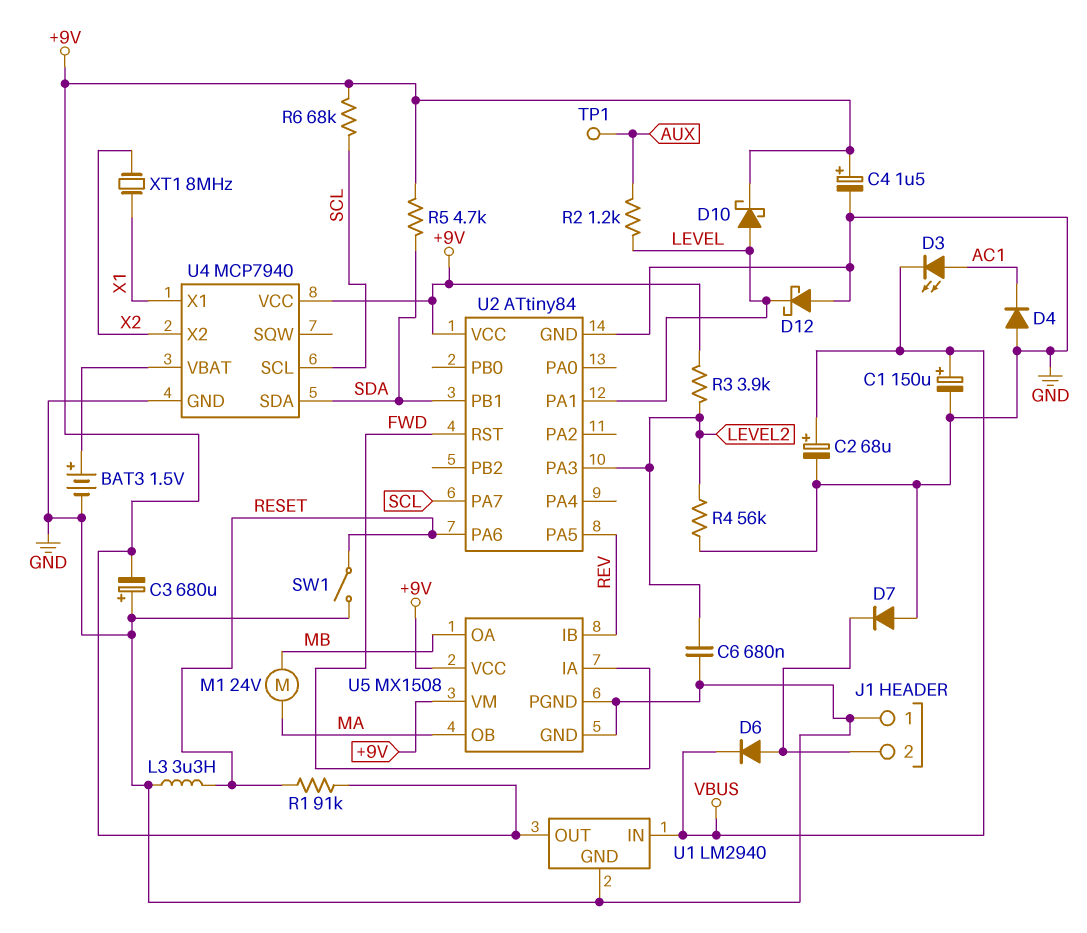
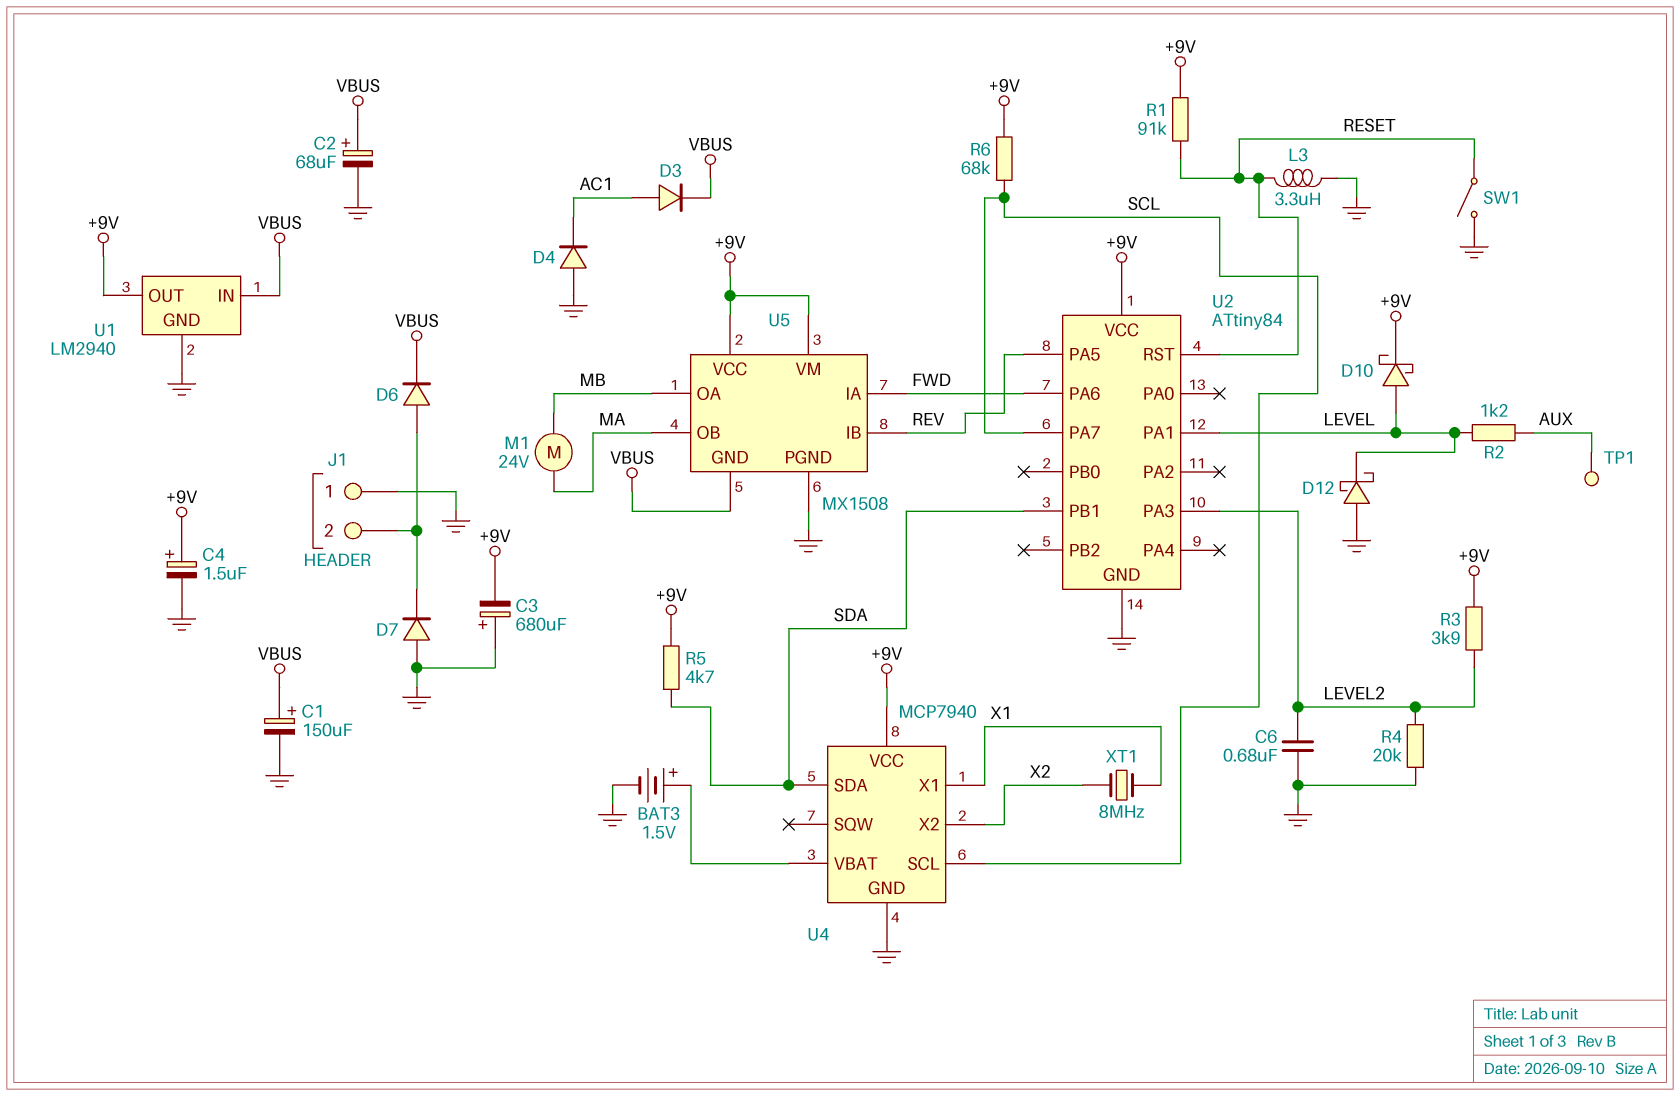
D3: LED (A AC1, K VBUS) -> diode (A AC1, K VBUS)
R4: 56k (GND, LEVEL2) -> 20k (GND, LEVEL2)
U2 pin PA6: RESET -> FWD
U2 pin RST: FWD -> RESET
U5 pin GND: GND -> VBUS

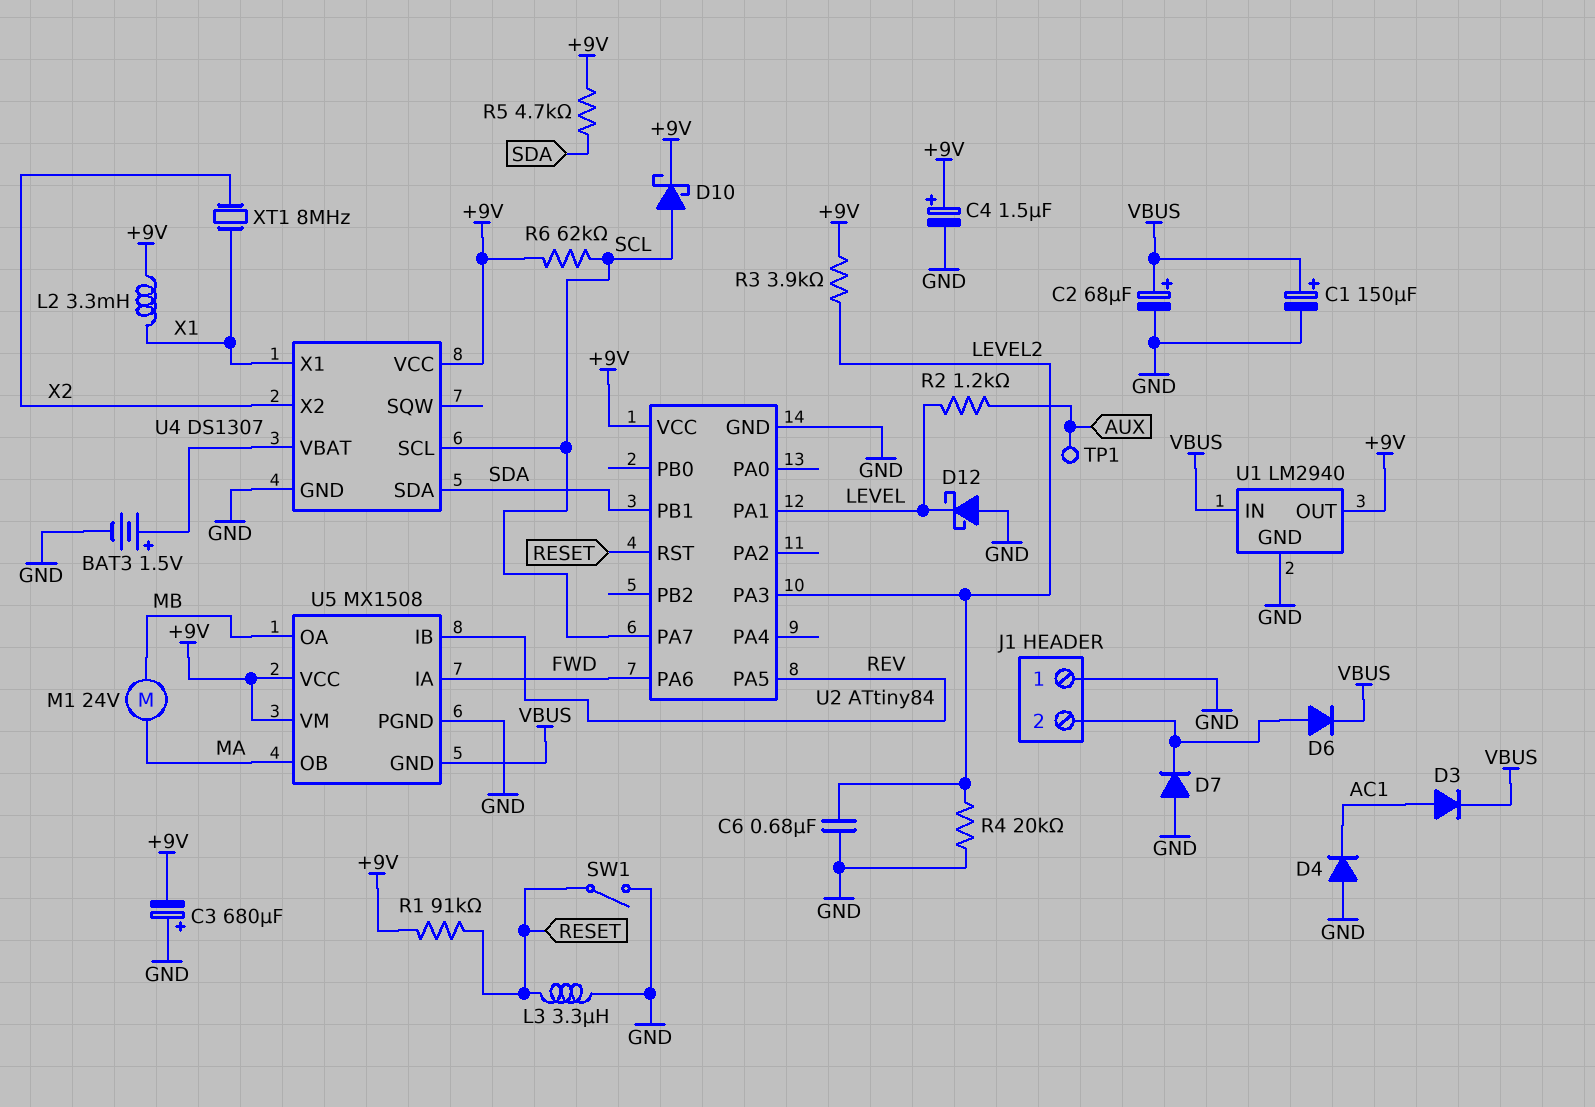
D10: schottky (A LEVEL, K +9V) -> schottky (A SCL, K +9V)
L2: none -> 3.3mH (+9V, X1)
R6: 68k (+9V, SCL) -> 62k (+9V, SCL)
U4: MCP7940 -> DS1307

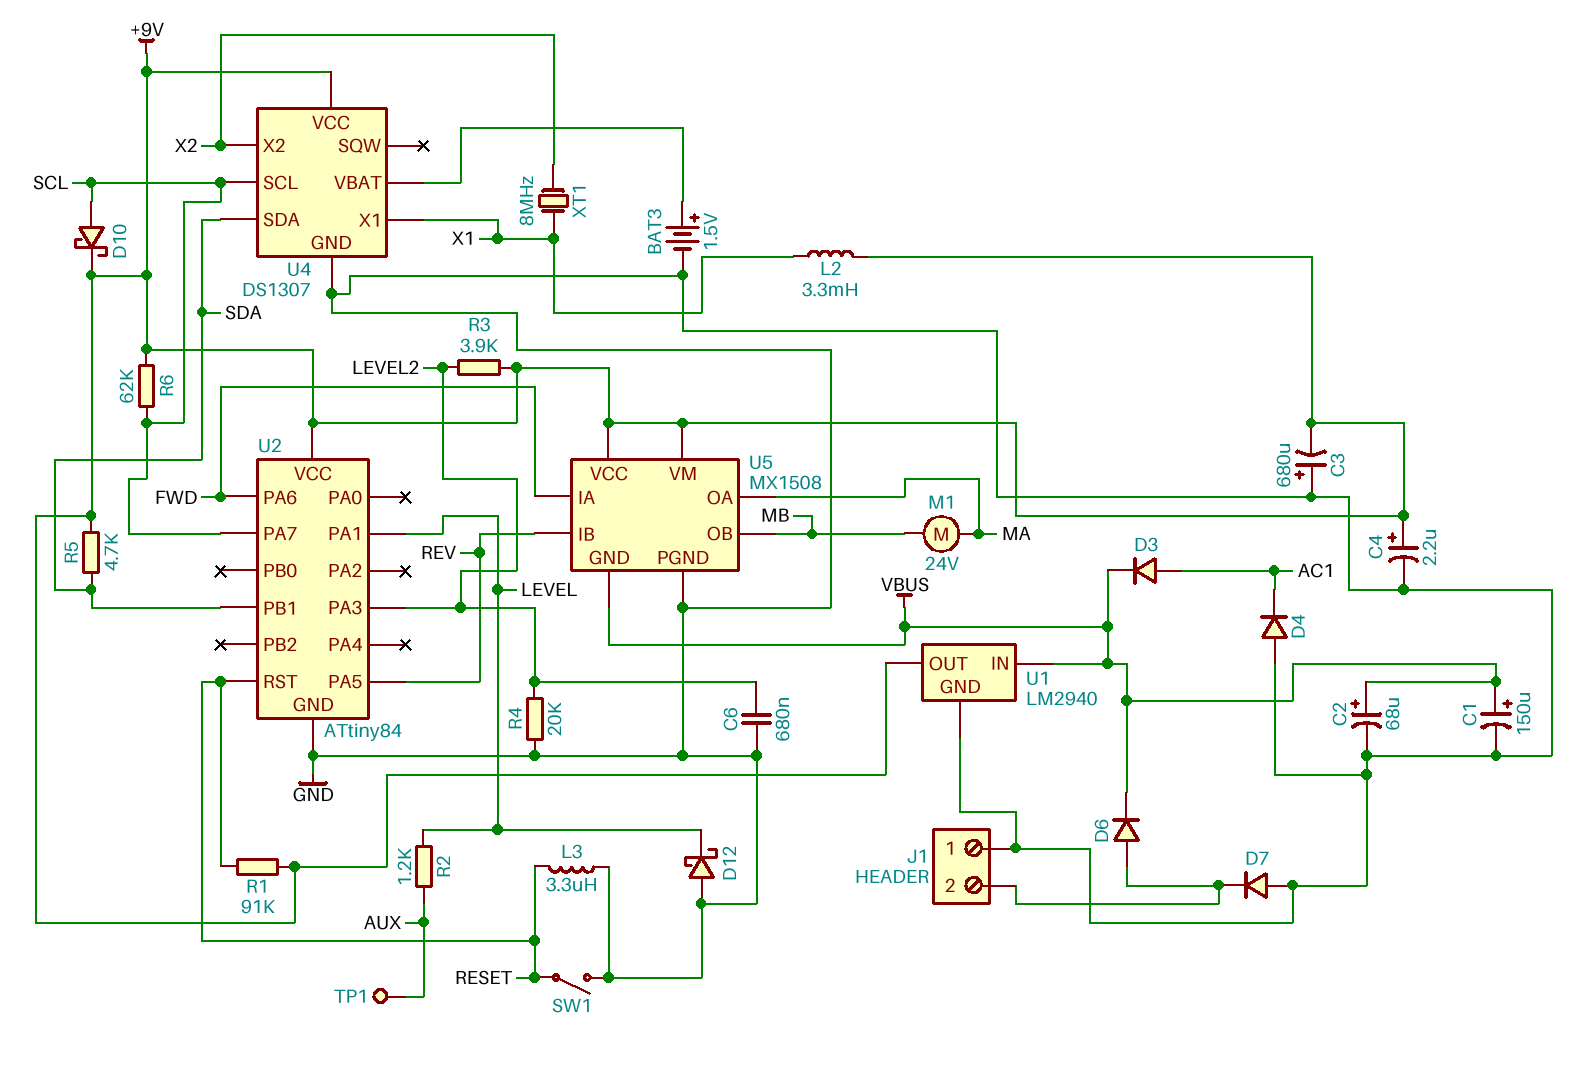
C4: 1.5uF (plus +9V, minus GND) -> 2.2uF (plus +9V, minus GND)
U5 pin OA: MB -> MA
U5 pin OB: MA -> MB

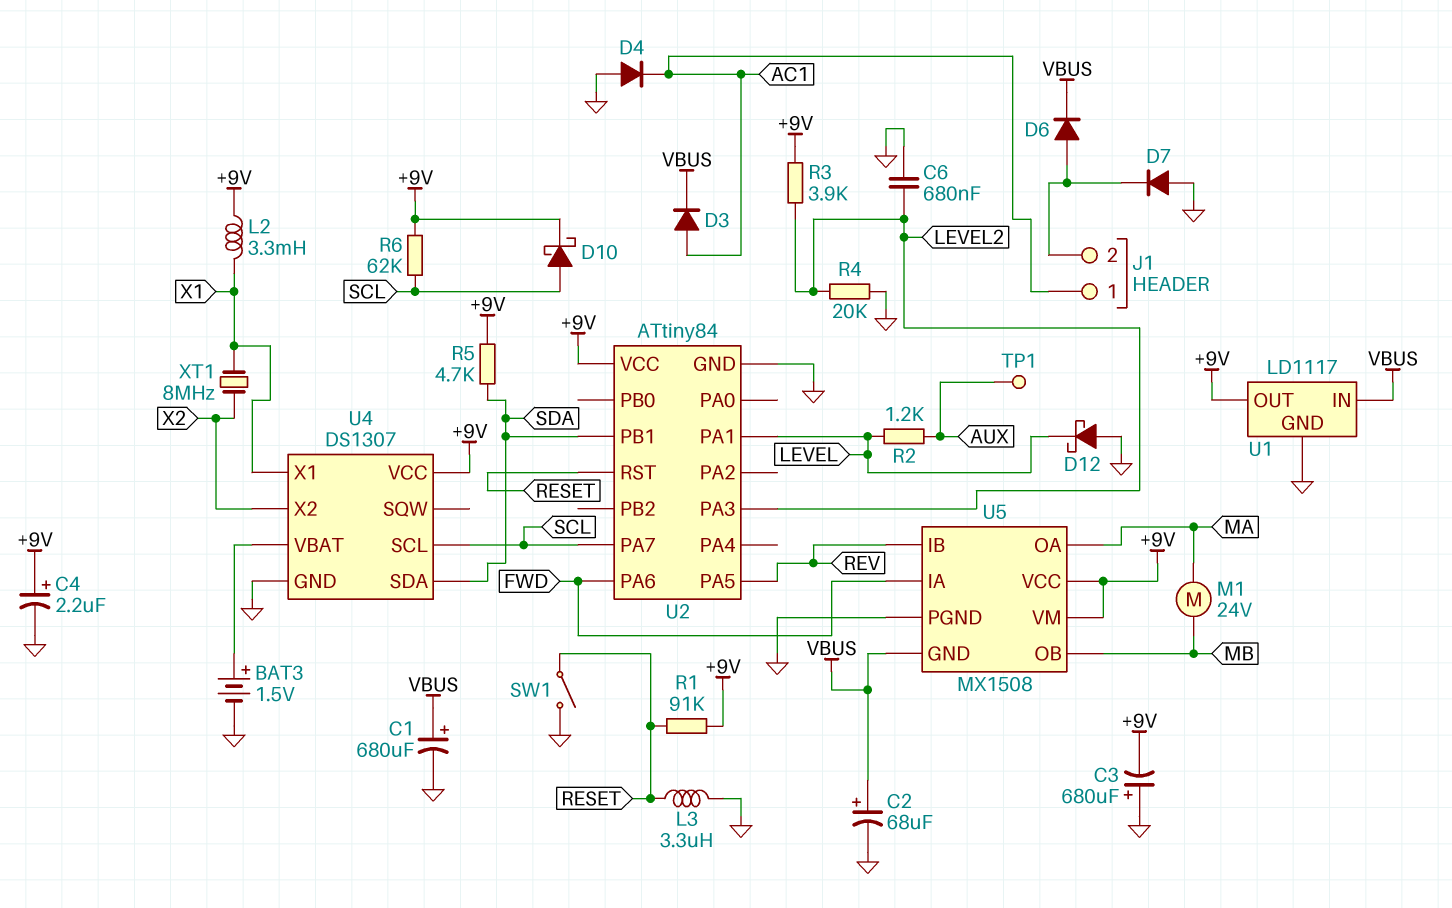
C1: 150uF (plus VBUS, minus GND) -> 680uF (plus VBUS, minus GND)
J1 pin 1: GND -> AC1
U1: LM2940 -> LD1117

